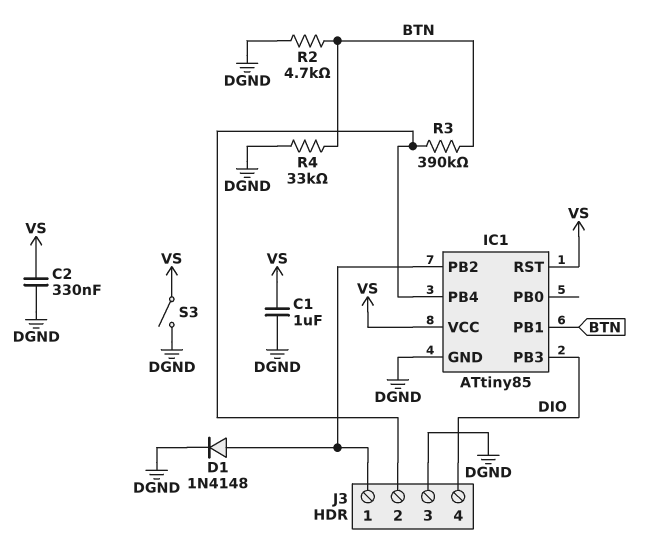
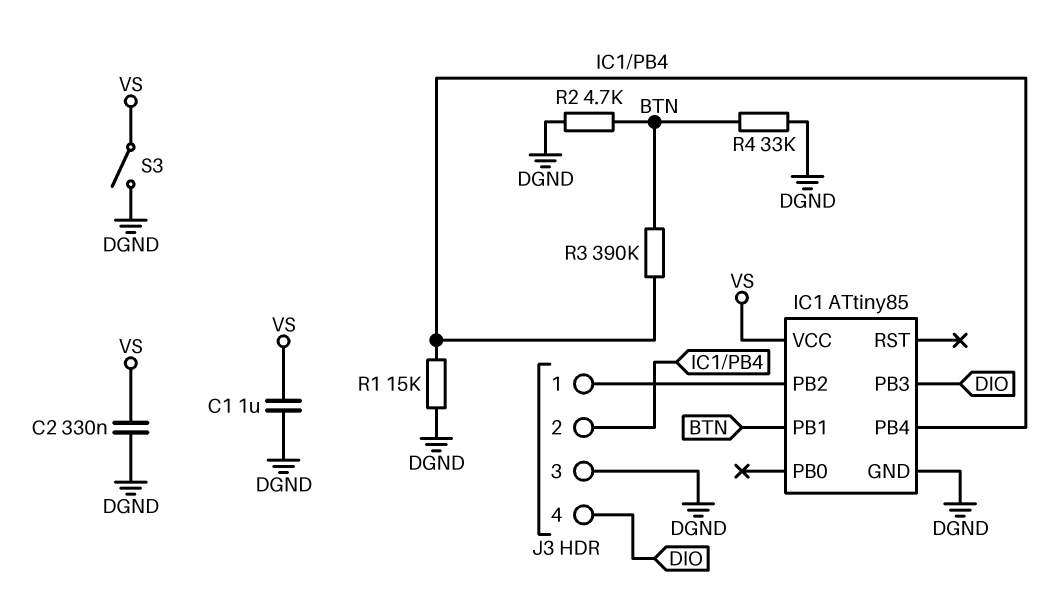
D1: diode 1N4148 (A IC1/PB2, K DGND) -> none
IC1 pin RST: VS -> none
R1: none -> 15k (DGND, IC1/PB4)

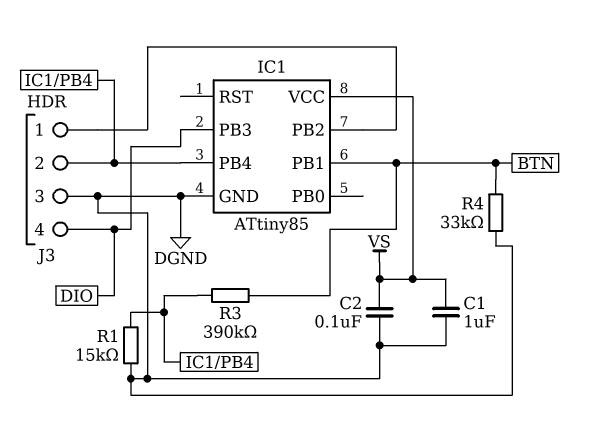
C2: 330nF (DGND, VS) -> 100nF (DGND, VS)
R2: 4.7k (BTN, DGND) -> none
S3: switch (DGND, VS) -> none

